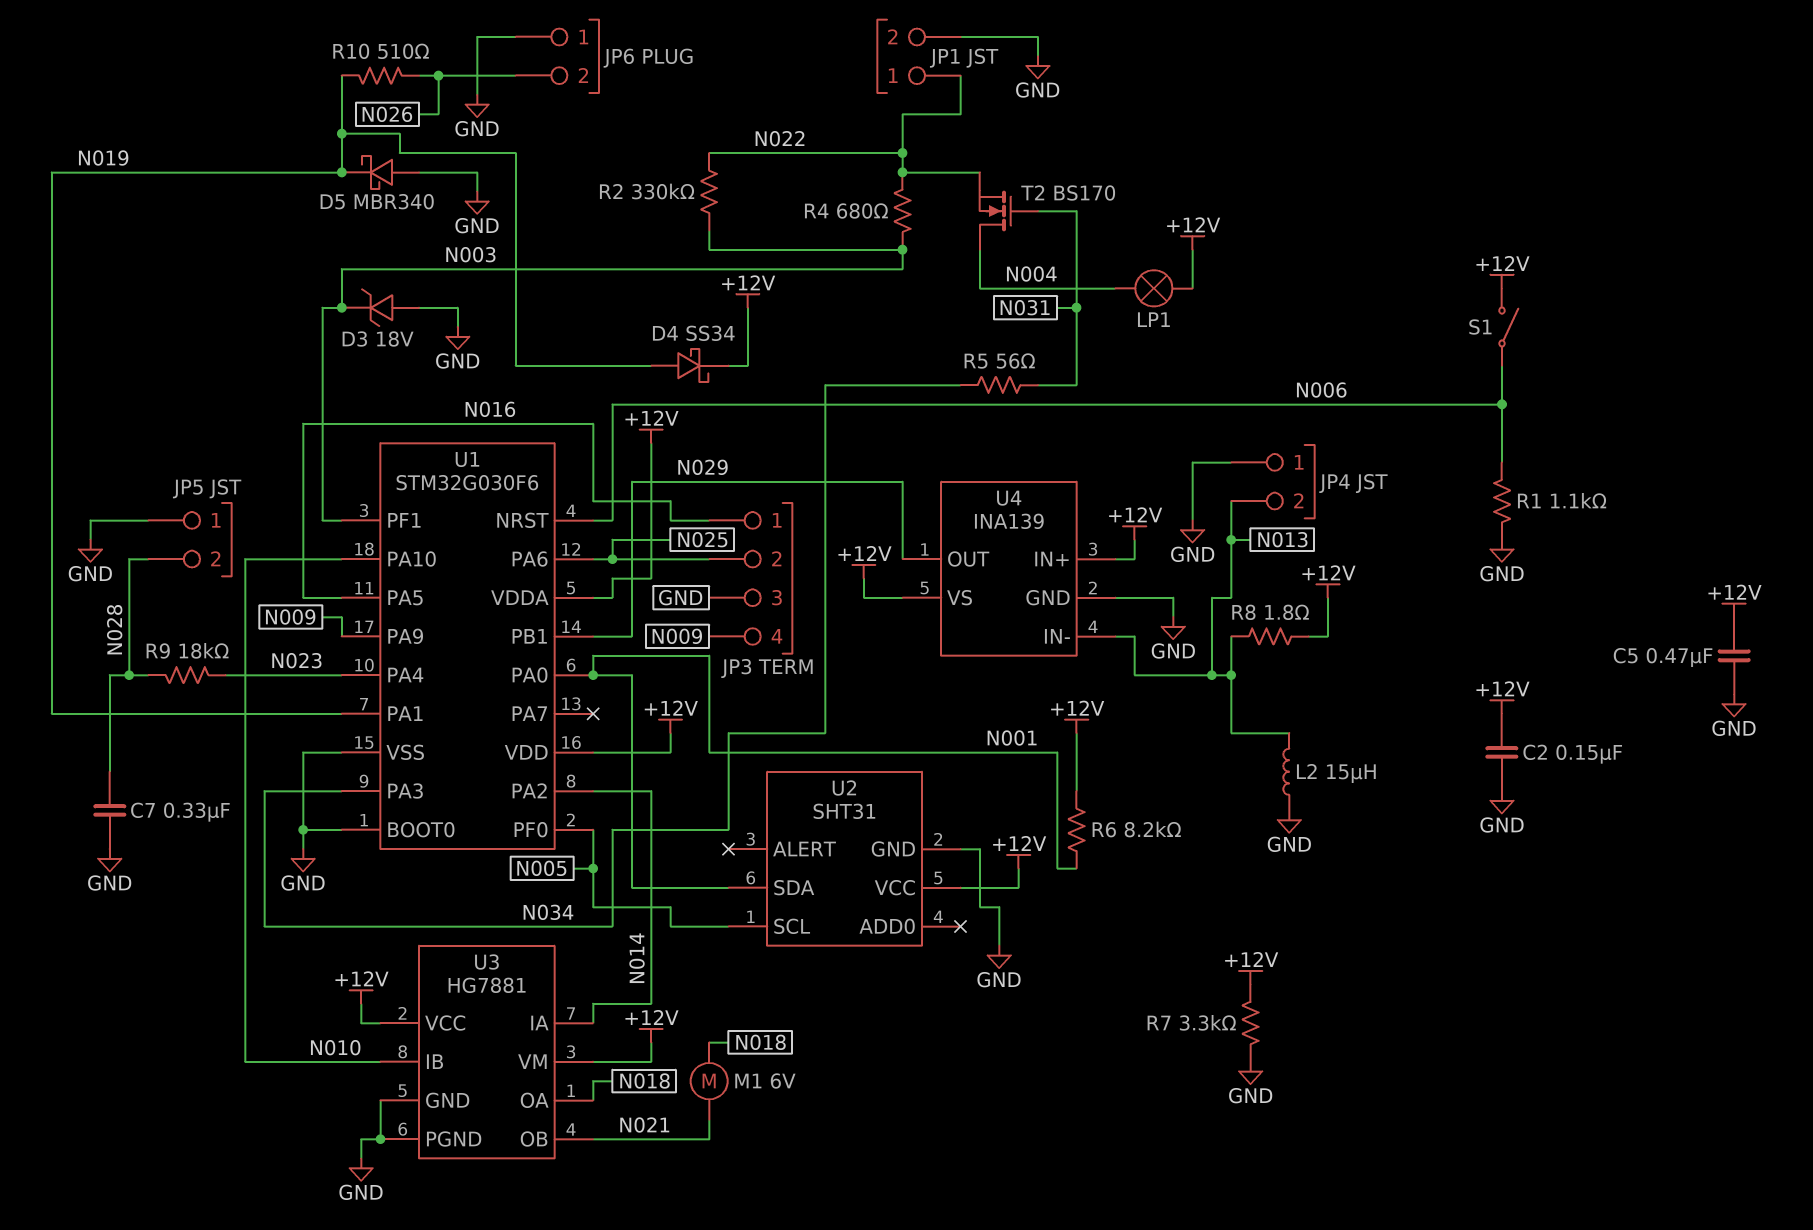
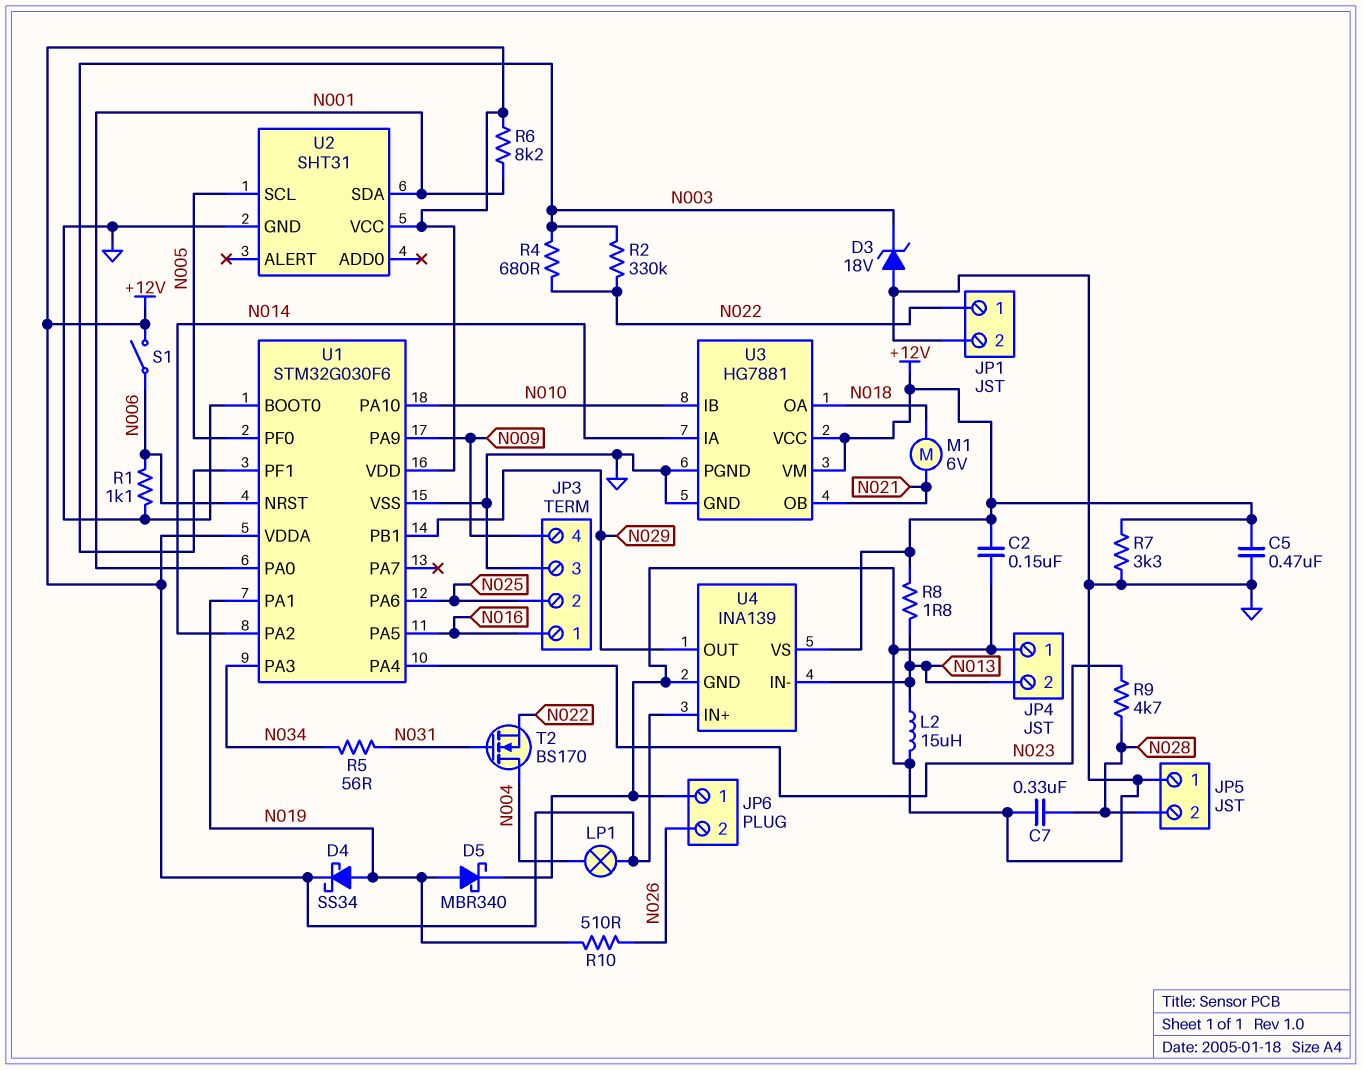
D5: schottky MBR340 (A GND, K N019) -> schottky MBR340 (A N019, K GND)
R9: 18k (N023, N028) -> 4.7k (N023, N028)

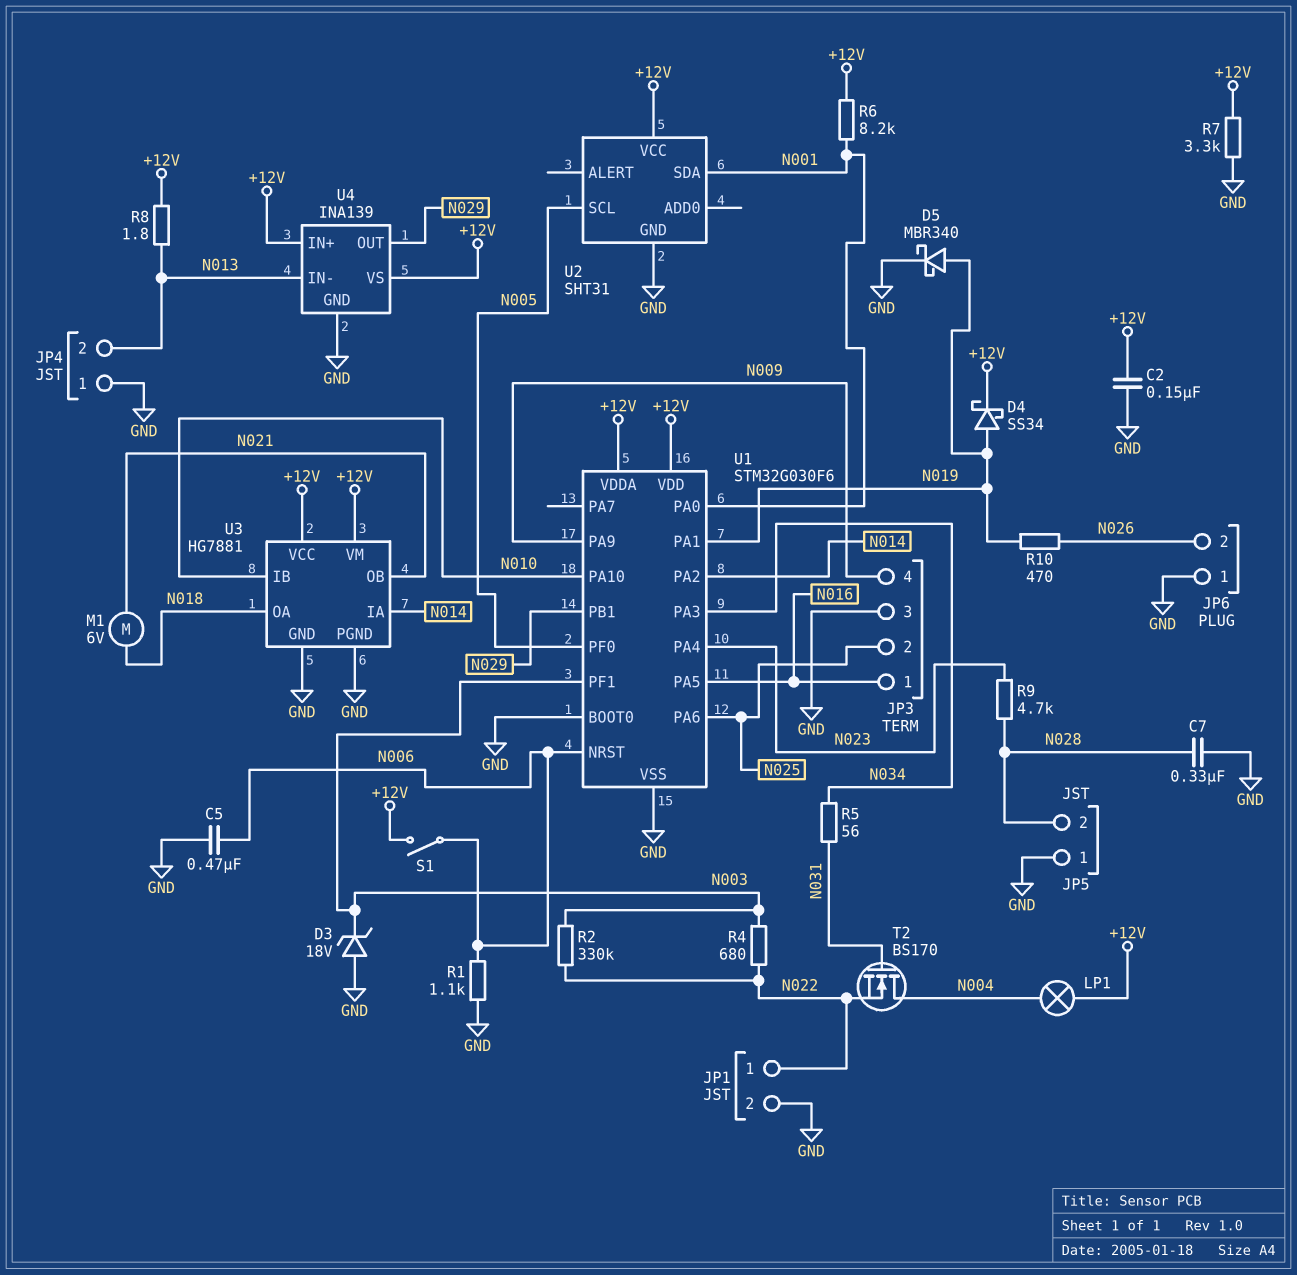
C5: 470nF (+12V, GND) -> 470nF (GND, N006)
L2: 15uH (GND, N013) -> none
R10: 510 (N019, N026) -> 470 (N019, N026)

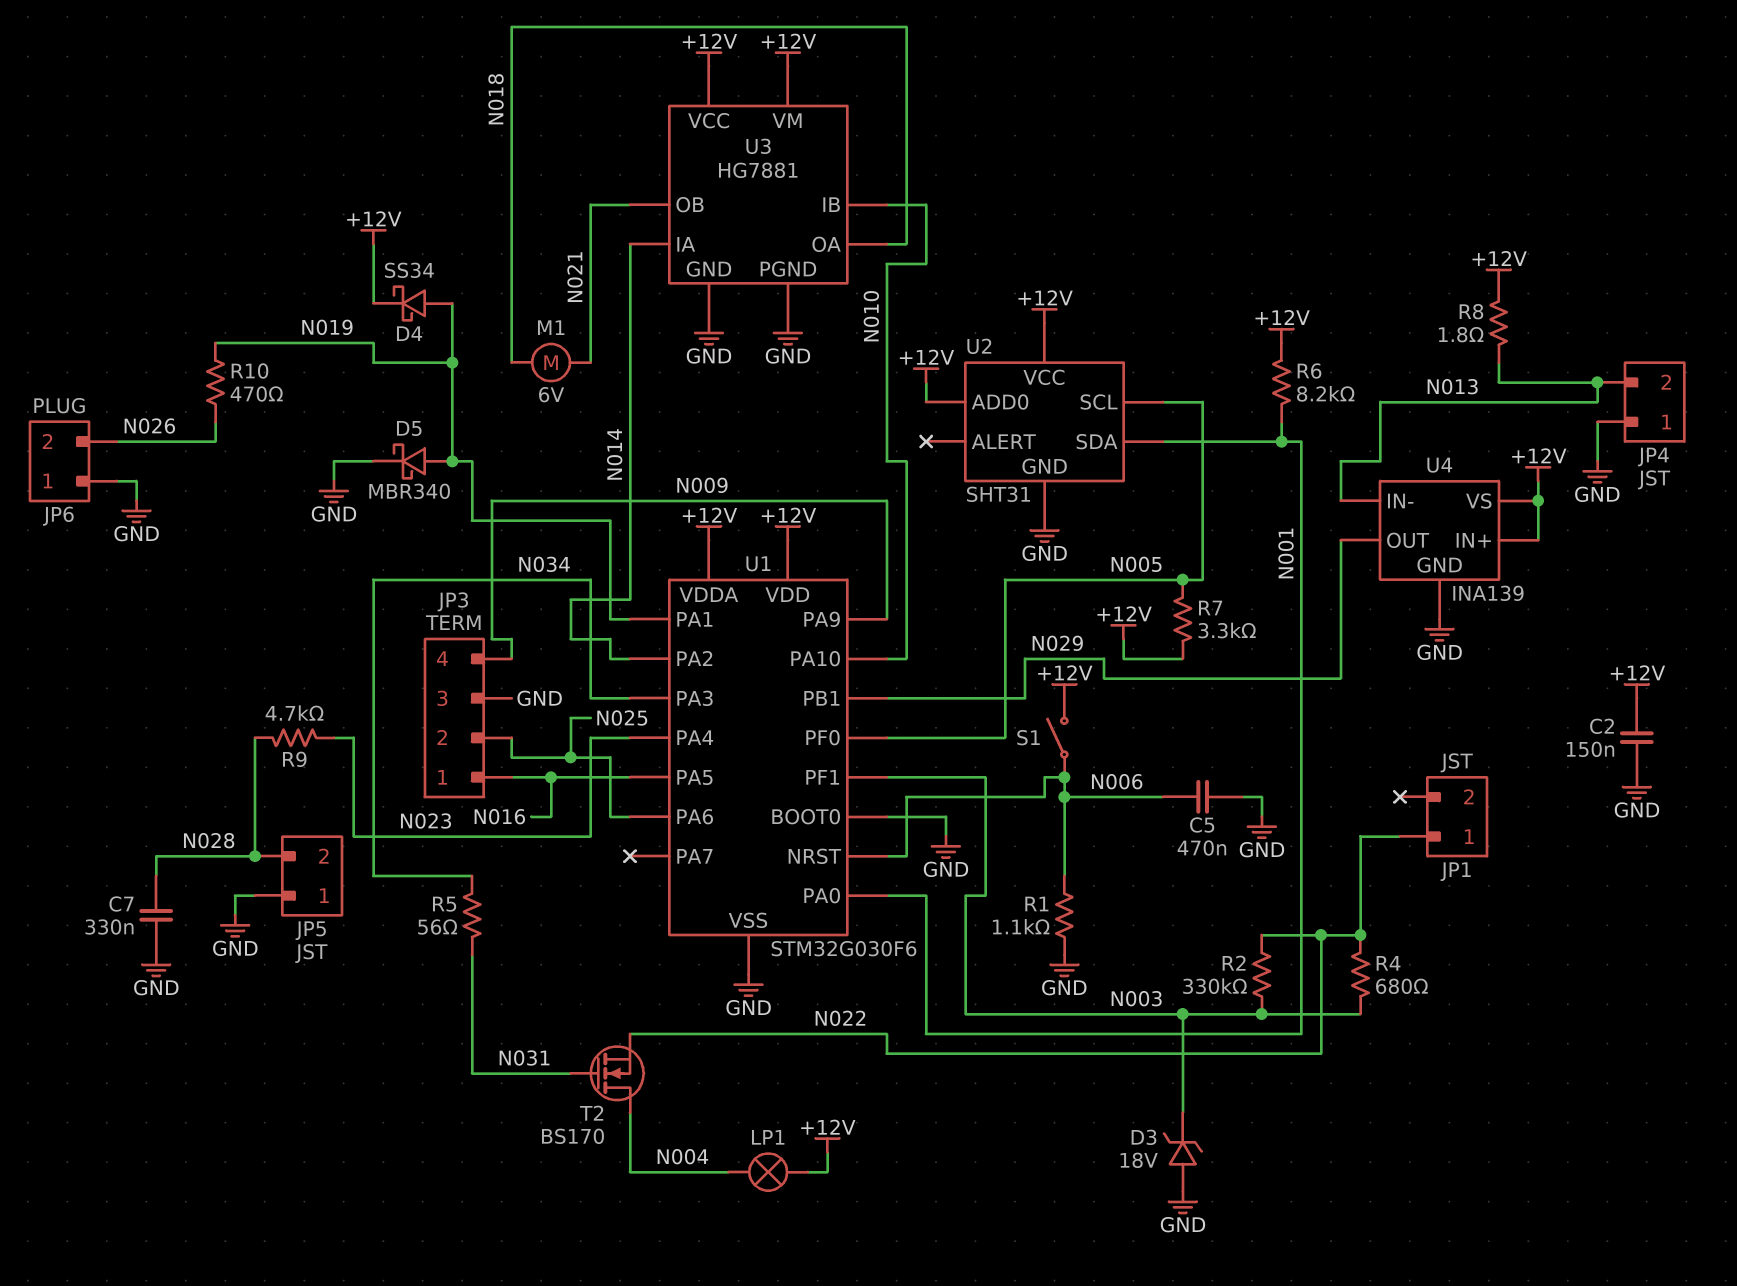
JP1 pin 2: GND -> none
R7: 3.3k (+12V, GND) -> 3.3k (+12V, N005)
U2 pin ADD0: none -> +12V

